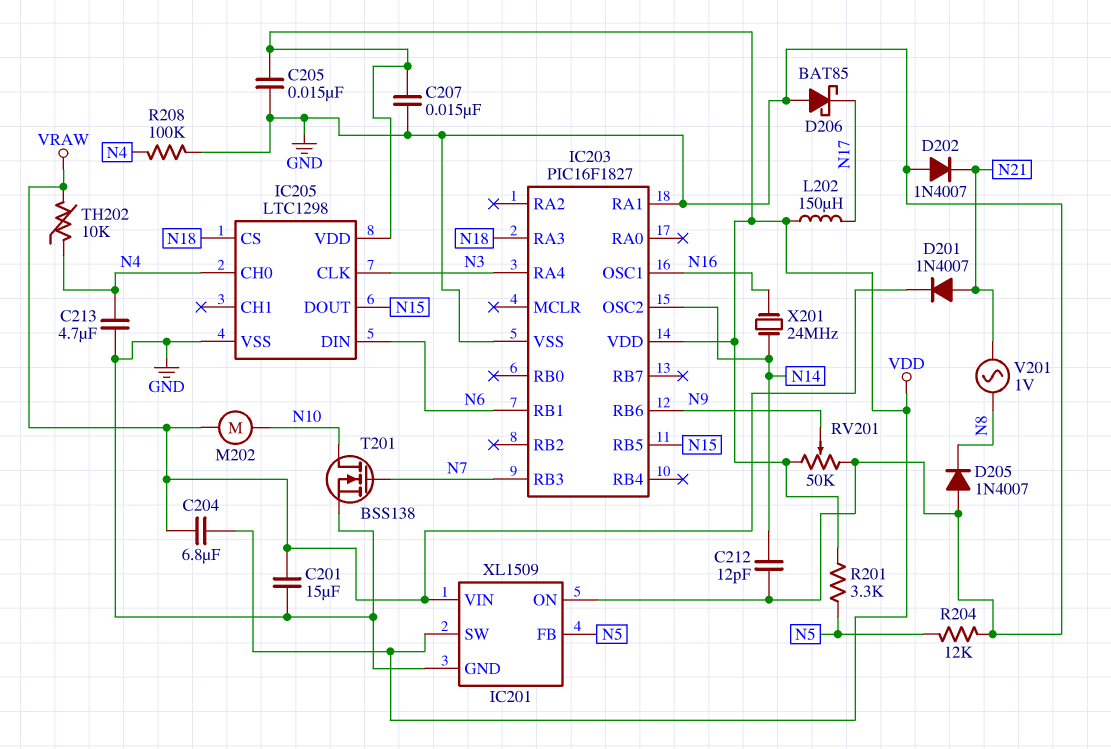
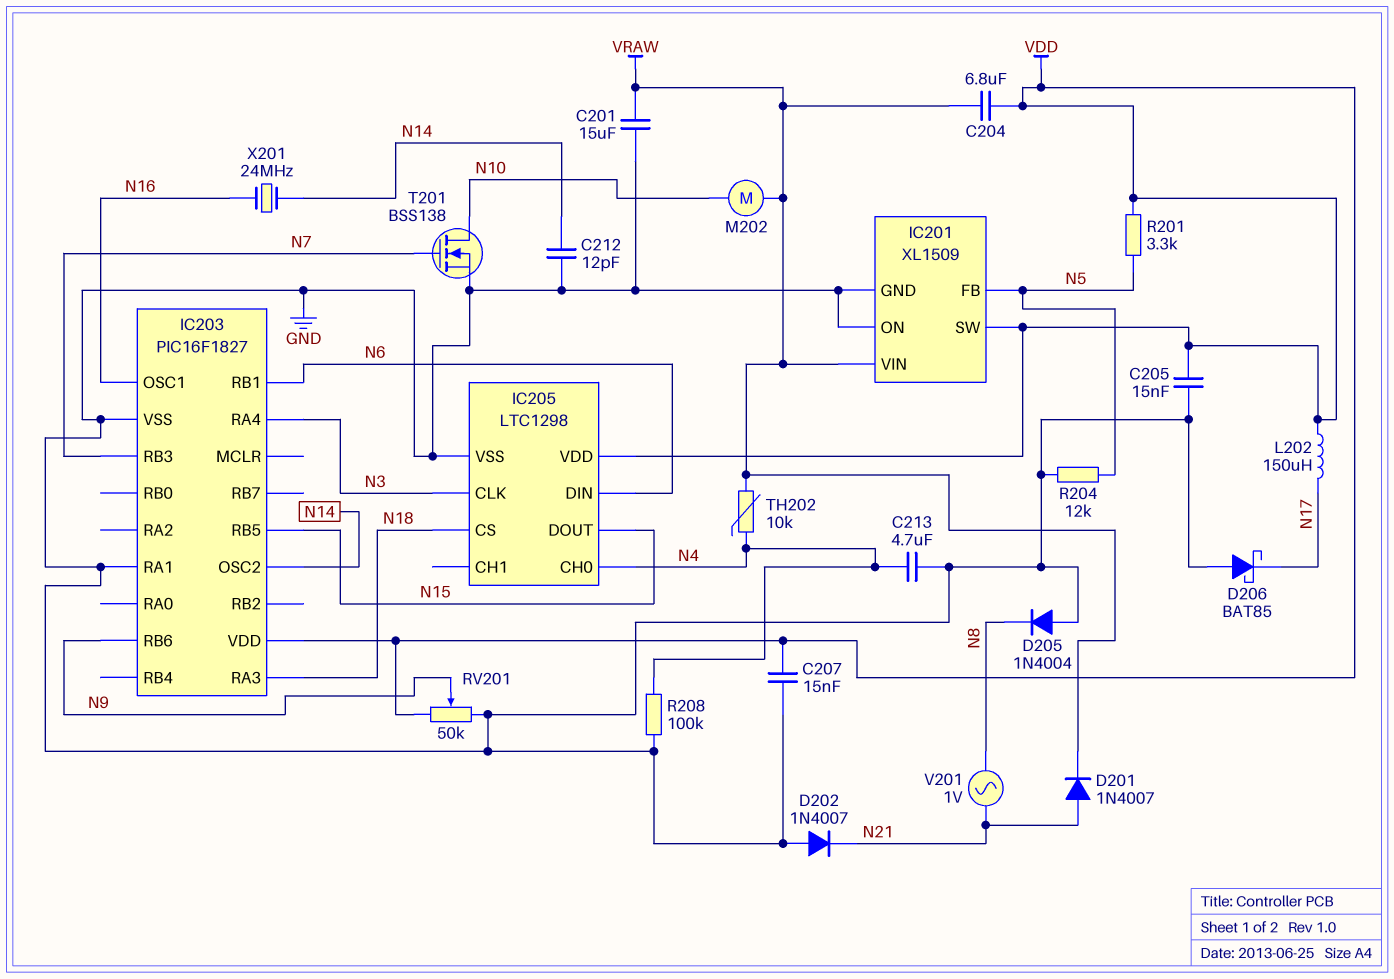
D205: diode 1N4007 (A GND, K N8) -> diode 1N4004 (A GND, K N8)

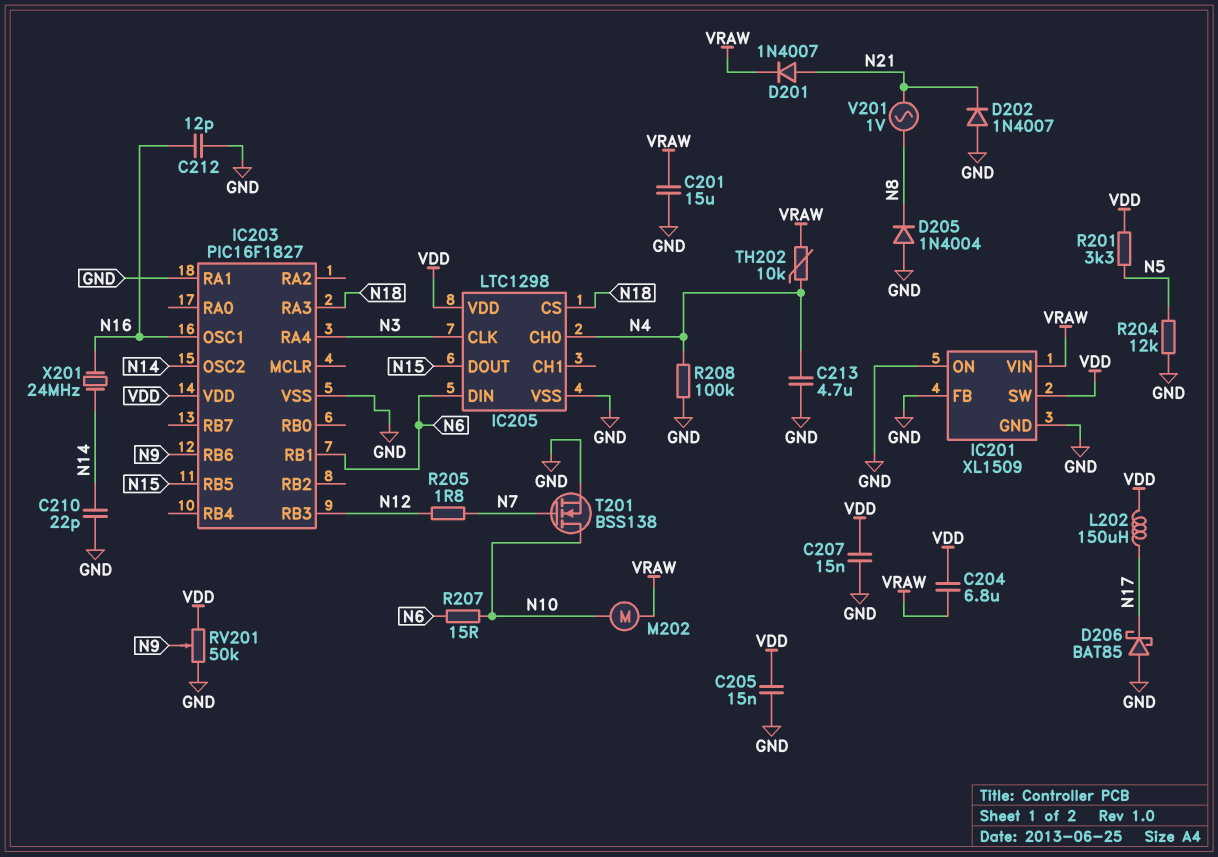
C210: none -> 22pF (GND, N14)
C212: 12pF (GND, N14) -> 12pF (GND, N16)
IC201 pin FB: N5 -> GND
IC203 pin RB3: N7 -> N12
R205: none -> 1.8 (N7, N12)
R207: none -> 15 (N6, N10)

